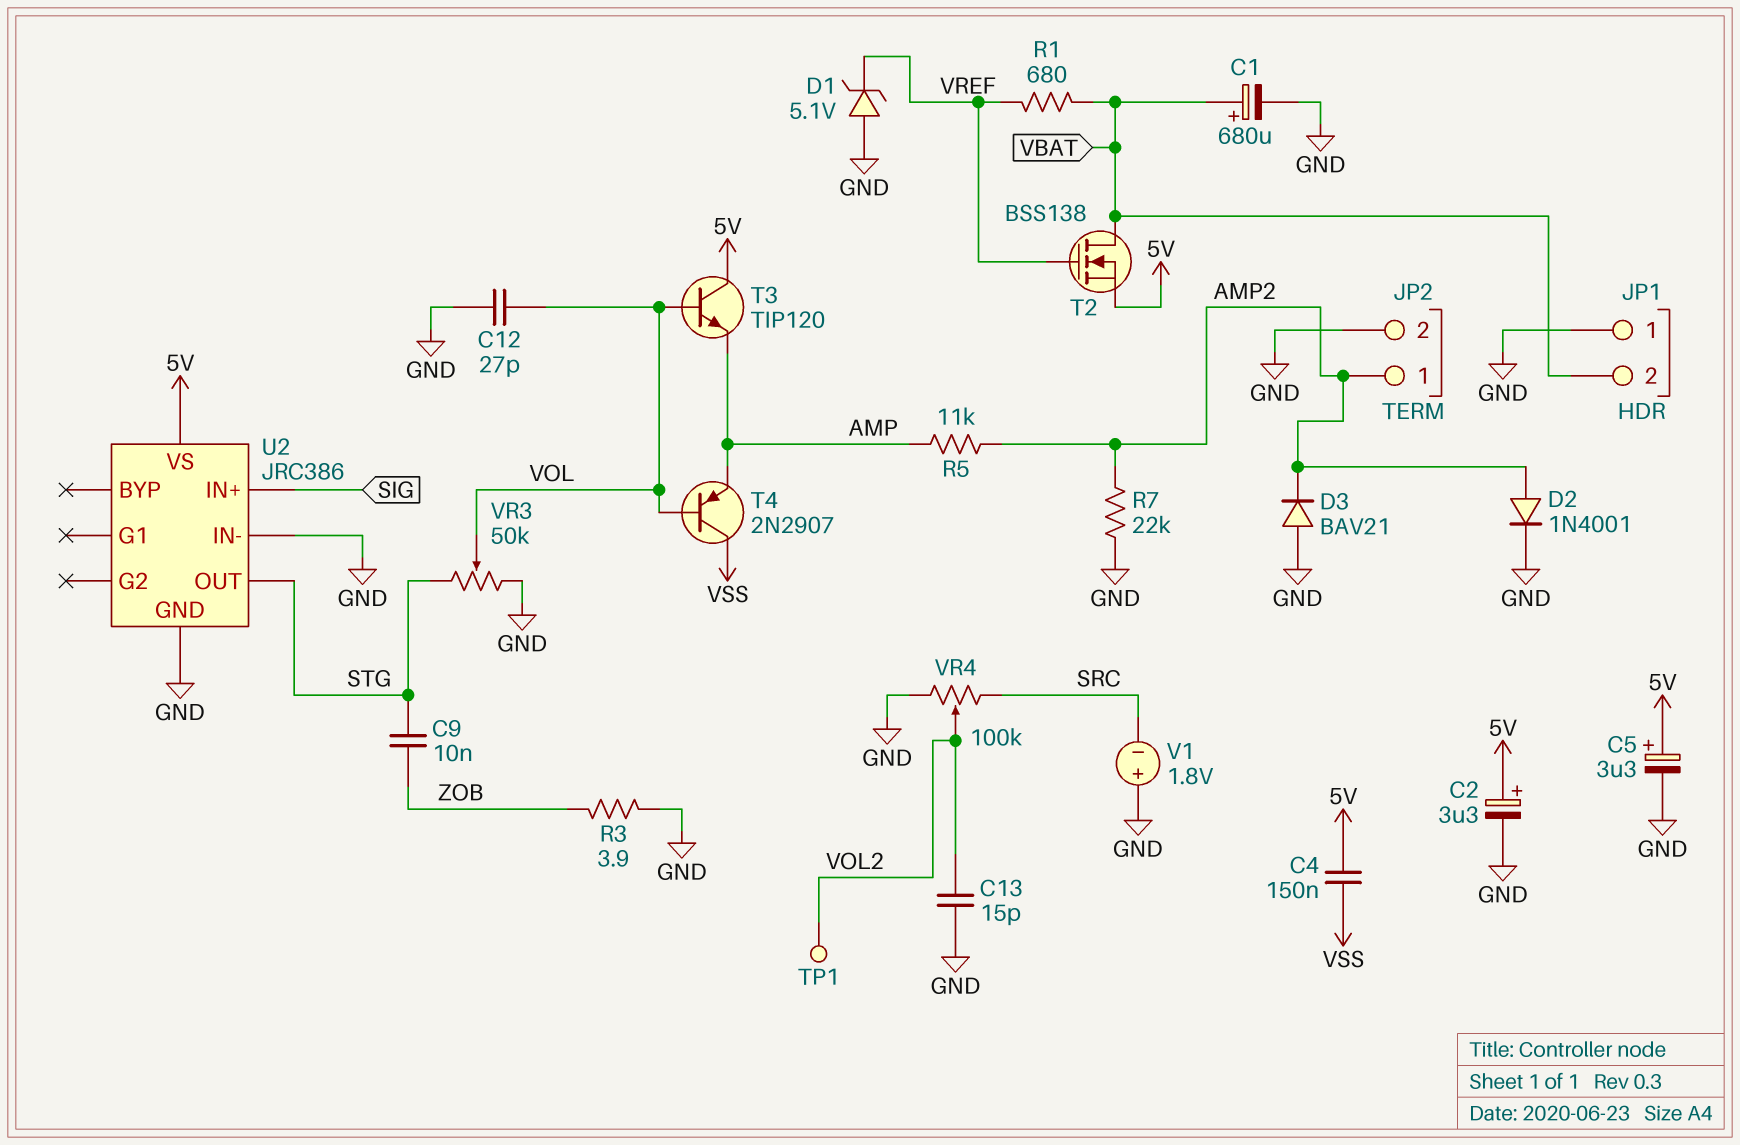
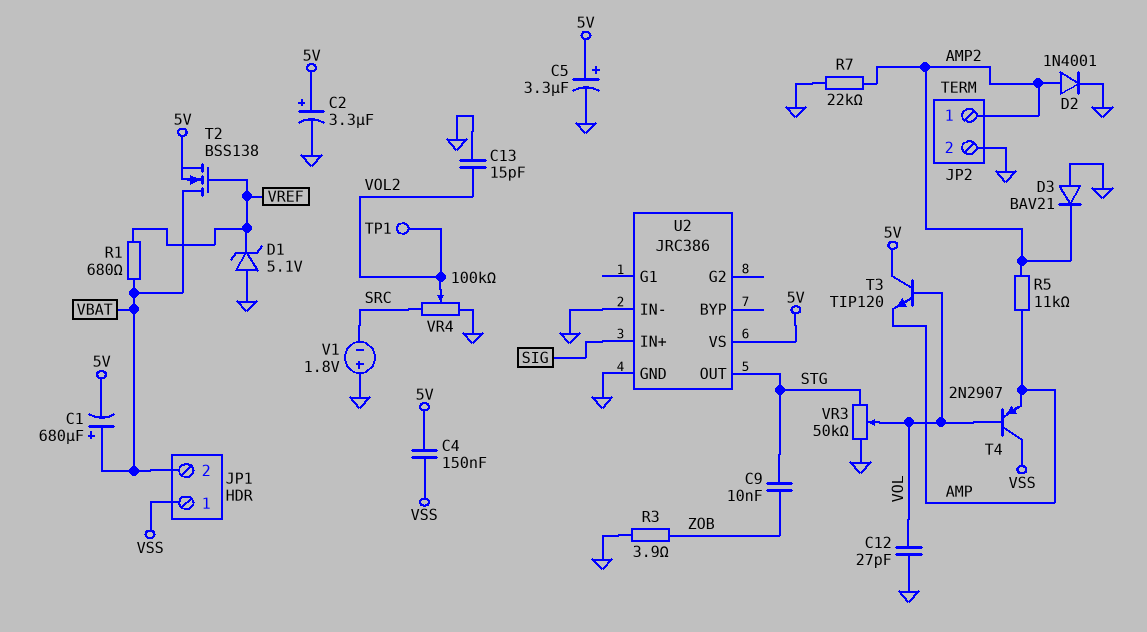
C1: 680uF (plus VBAT, minus GND) -> 680uF (plus VBAT, minus 5V)
JP1 pin 1: GND -> VSS

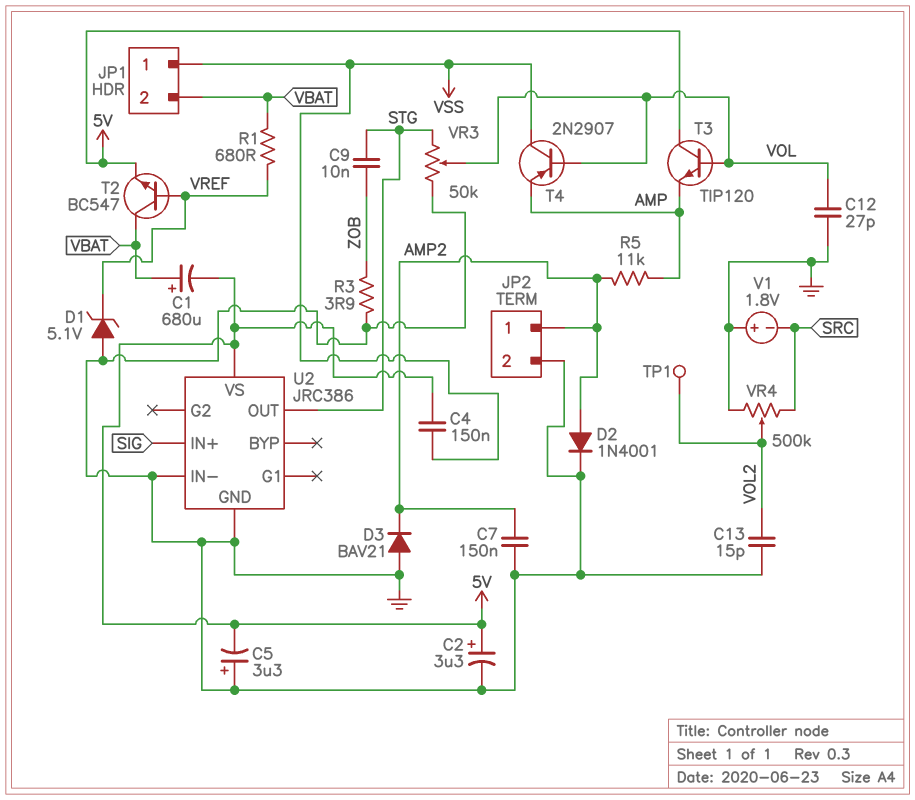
C5: 3.3uF (plus 5V, minus GND) -> 3.3uF (plus GND, minus 5V)
C7: none -> 150nF (AMP2, GND)
R7: 22k (AMP2, GND) -> none
T2: NMOS BSS138 (G VREF, D VBAT, S 5V) -> NPN BC547 (B VREF, C VBAT, E 5V)
VR4: 100k (GND, SRC, wiper VOL2) -> 500k (GND, SRC, wiper VOL2)

